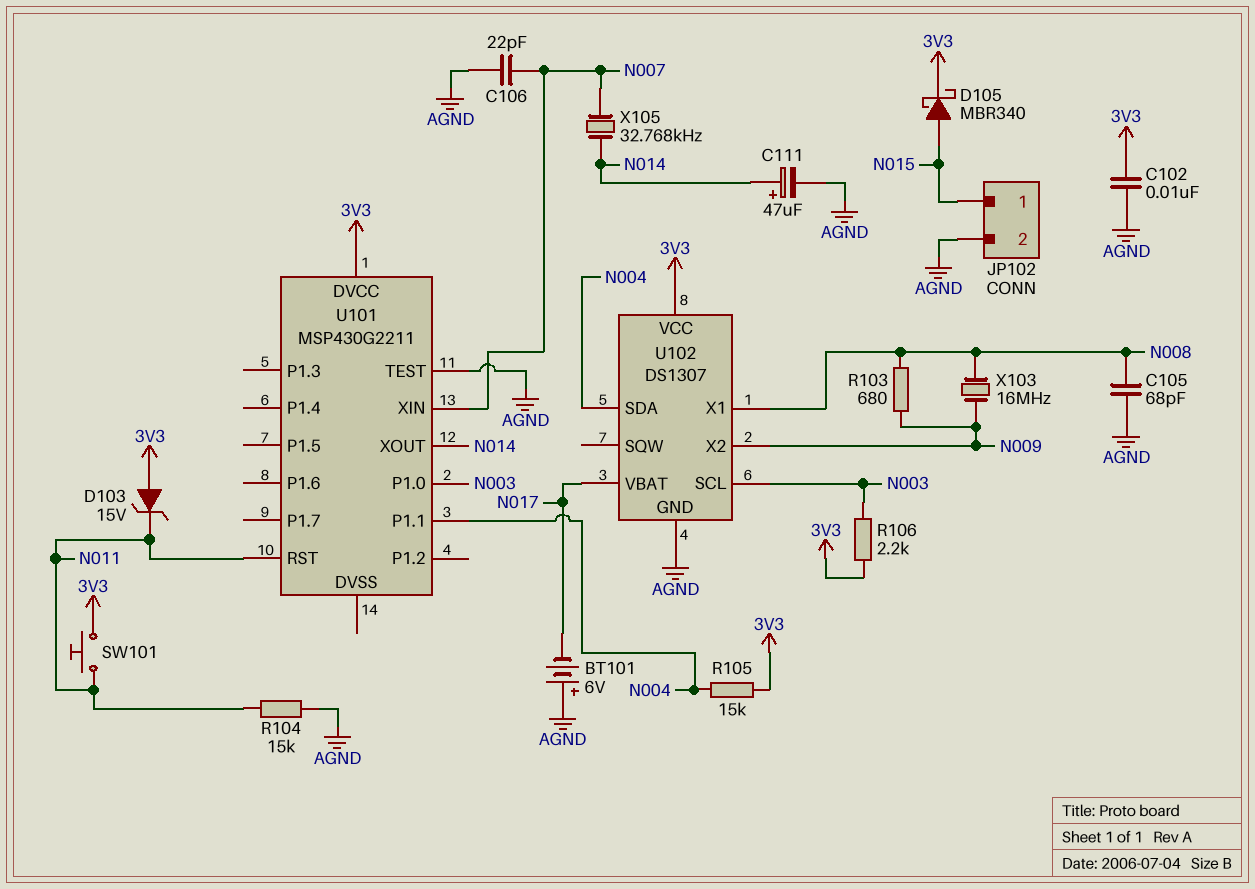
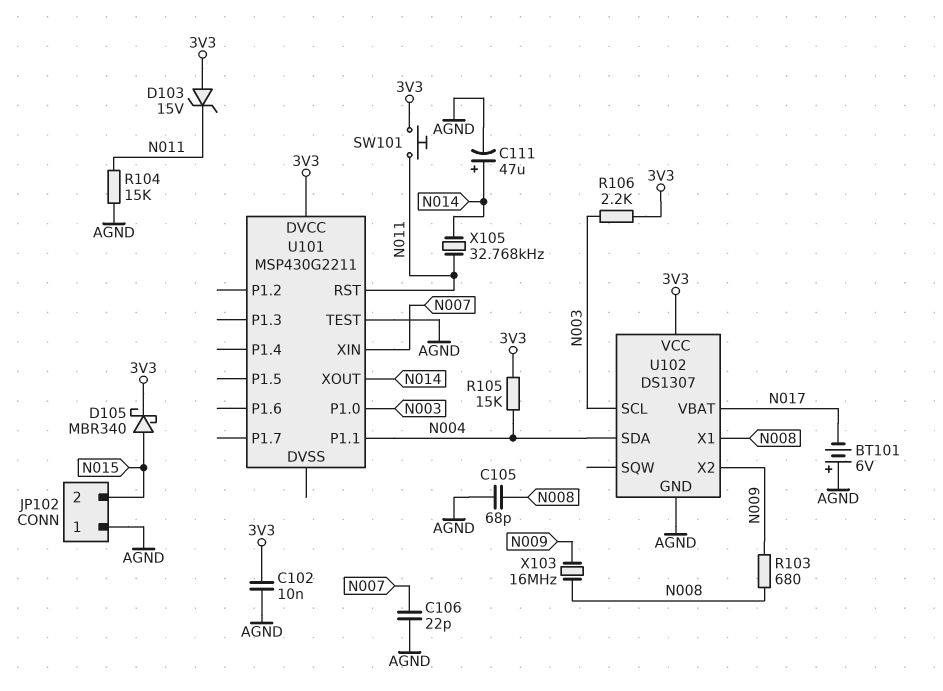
JP102 pin 1: N015 -> AGND
JP102 pin 2: AGND -> N015
X105: 32.768kHz (N007, N014) -> 32.768kHz (N011, N014)

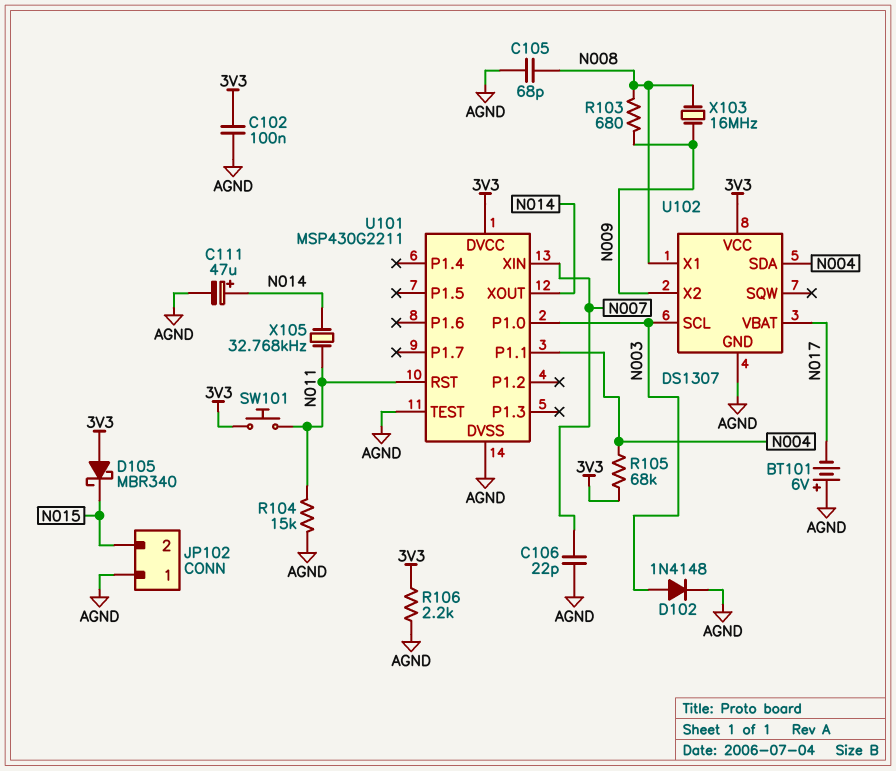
C102: 10nF (3V3, AGND) -> 100nF (3V3, AGND)
D102: none -> diode 1N4148 (A N003, K AGND)
D103: zener 15V (A 3V3, K N011) -> none
D105: schottky MBR340 (A N015, K 3V3) -> schottky MBR340 (A 3V3, K N015)
R105: 15k (3V3, N004) -> 68k (3V3, N004)
R106: 2.2k (3V3, N003) -> 2.2k (3V3, AGND)
U101 pin DVSS: none -> AGND

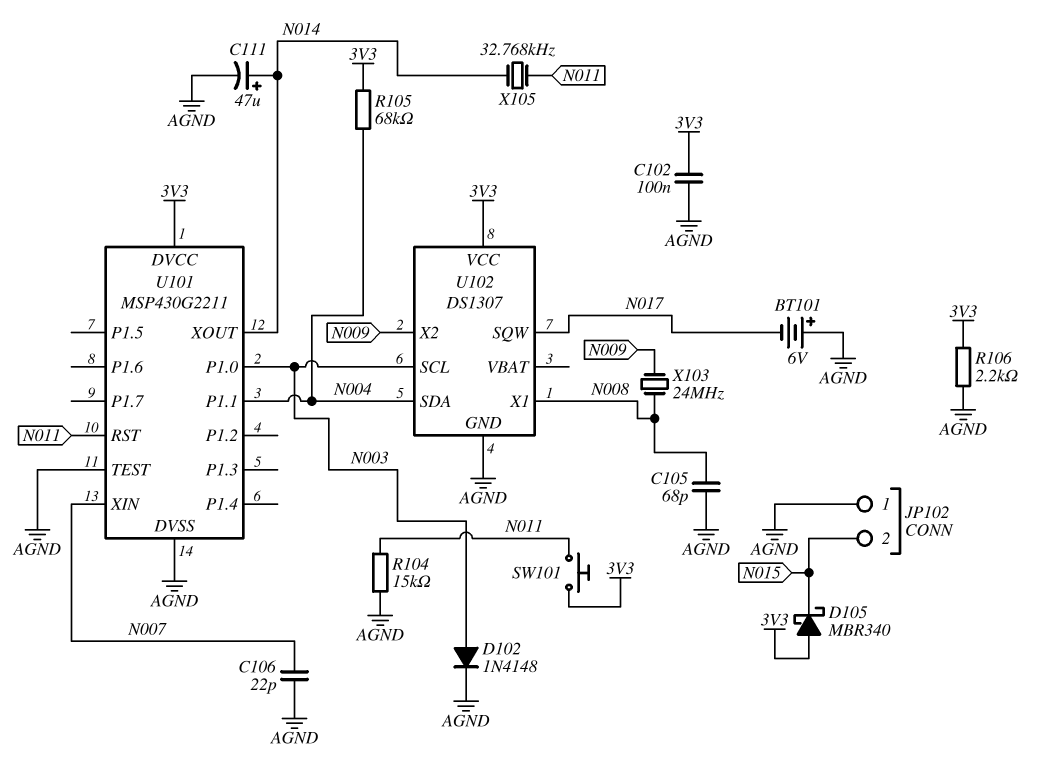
R103: 680 (N008, N009) -> none
U102 pin SQW: none -> N017
U102 pin VBAT: N017 -> none
X103: 16MHz (N008, N009) -> 24MHz (N008, N009)

